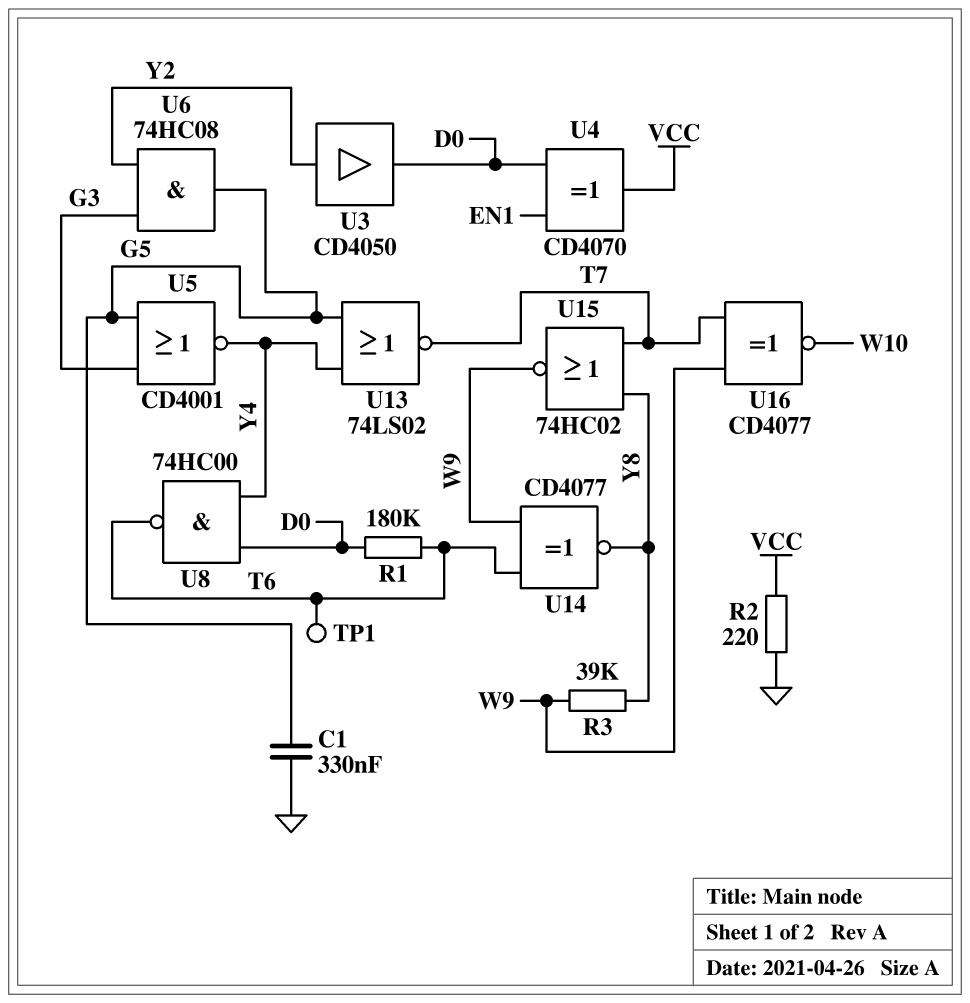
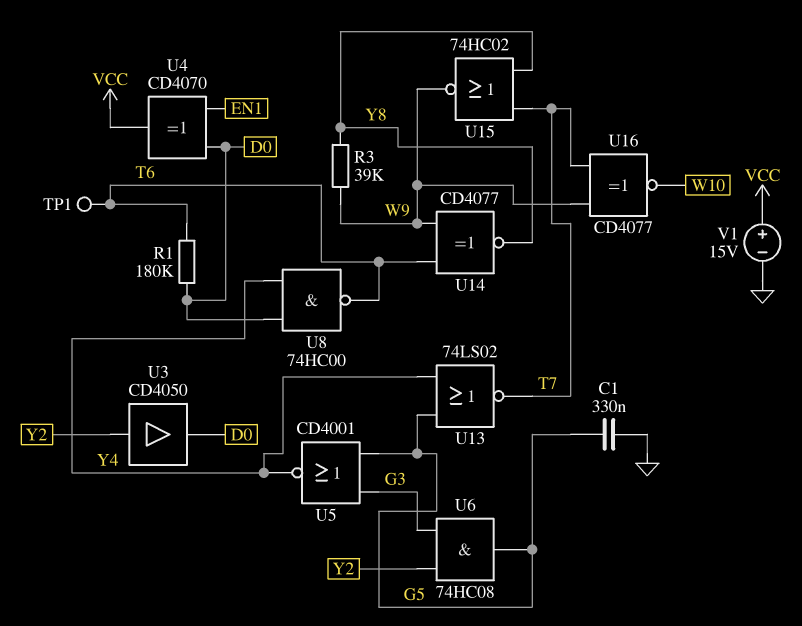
R2: 220 (GND, VCC) -> none
V1: none -> 15V (plus VCC, minus GND)

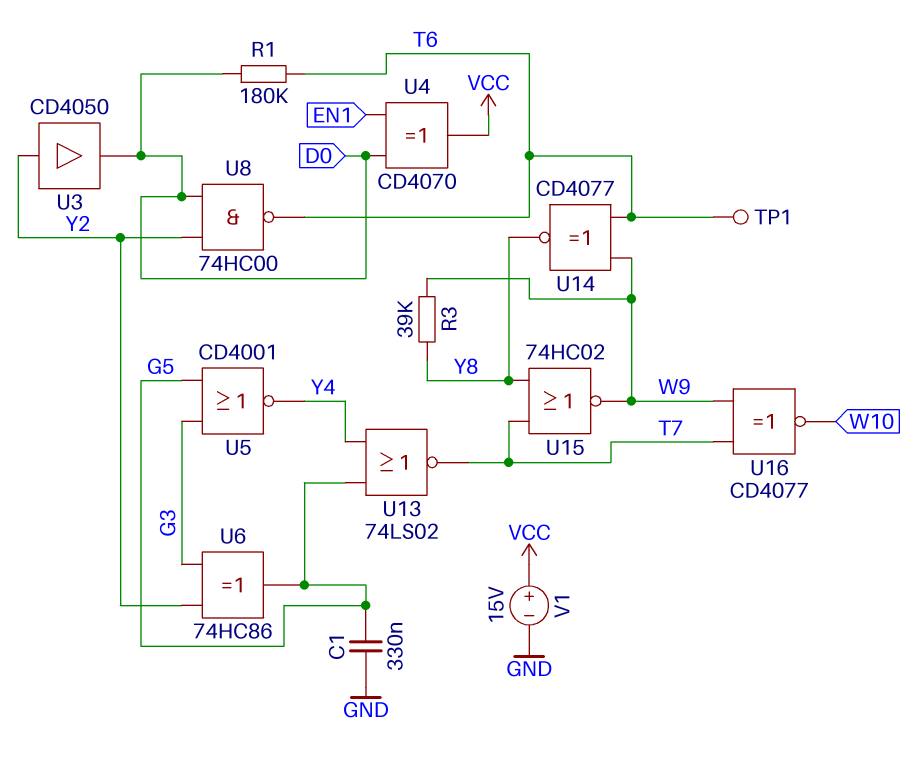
U6: AND 74HC08 (in G3, in Y2, out G5) -> XOR 74HC86 (in G3, in Y2, out G5)
U8: NAND 74HC00 (in D0, in Y4, out T6) -> NAND 74HC00 (in D0, in Y2, out T6)

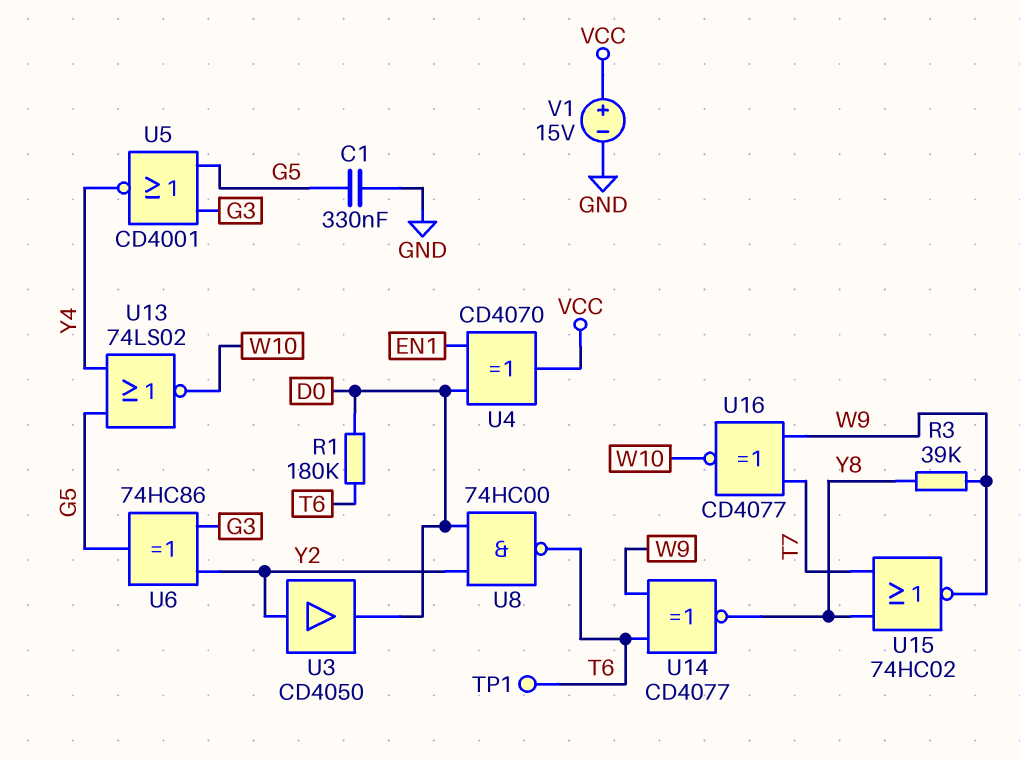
U13: NOR 74LS02 (in G5, in Y4, out T7) -> NOR 74LS02 (in G5, in Y4, out W10)

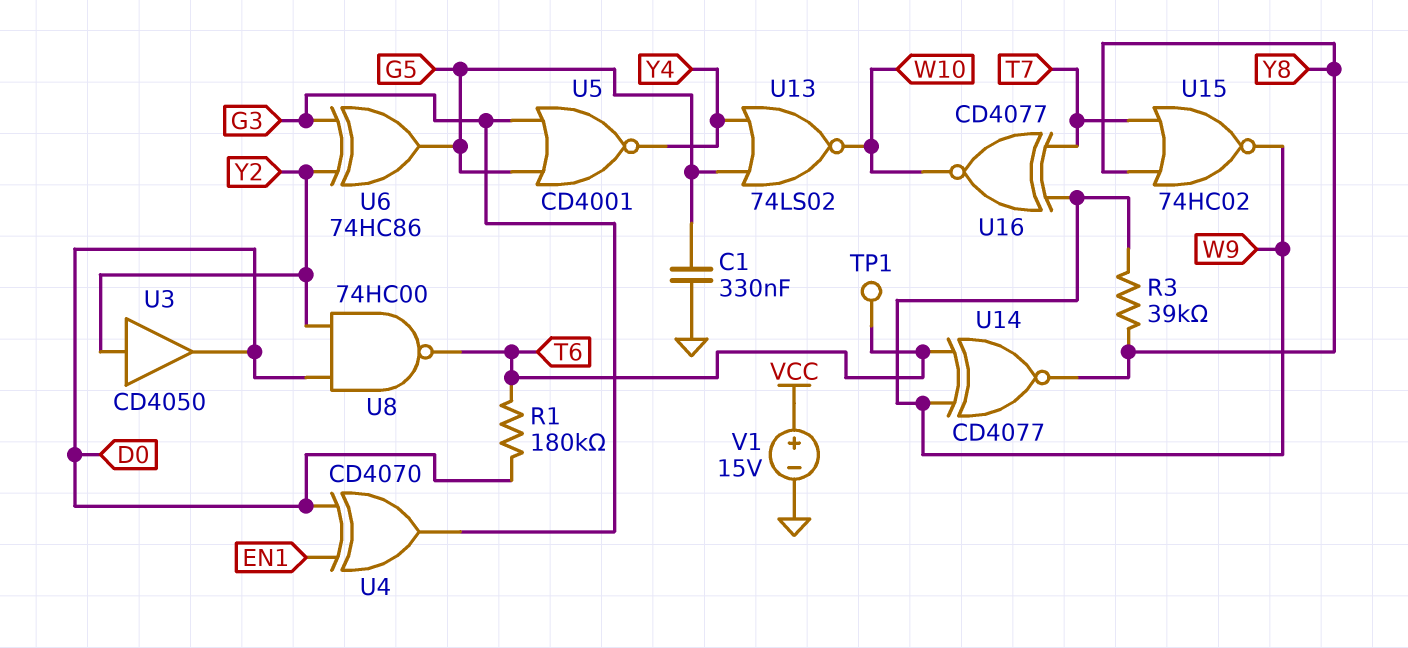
U4: XOR CD4070 (in D0, in EN1, out VCC) -> XOR CD4070 (in D0, in EN1, out G3)

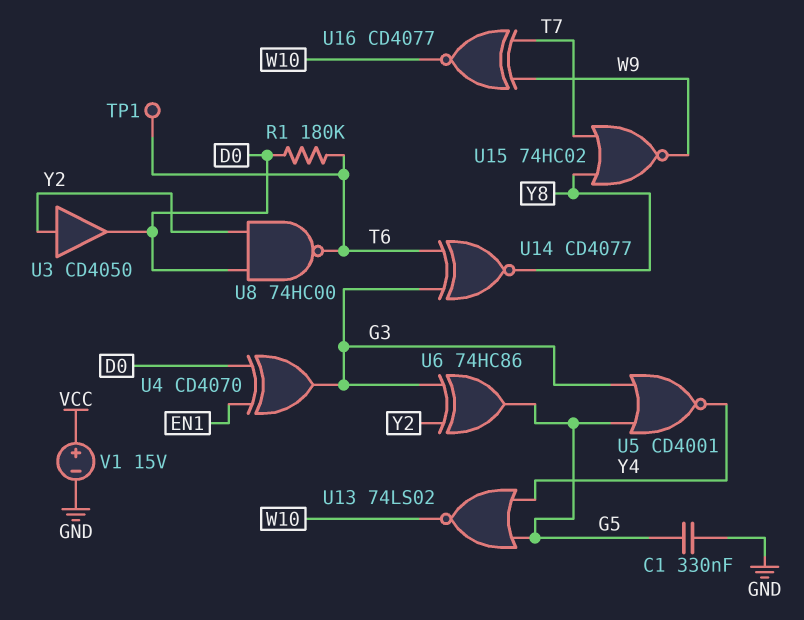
R3: 39k (W9, Y8) -> none
U14: XNOR CD4077 (in T6, in W9, out Y8) -> XNOR CD4077 (in G3, in T6, out Y8)

